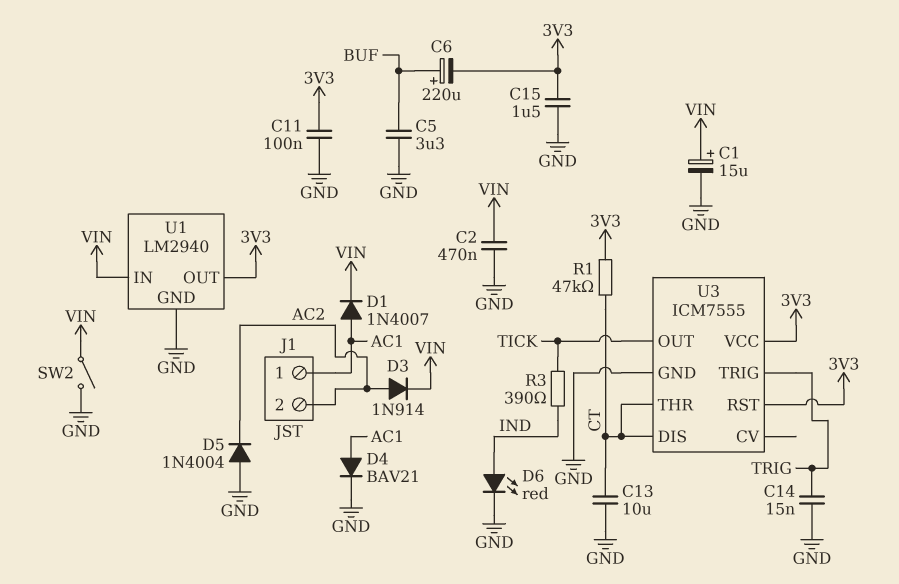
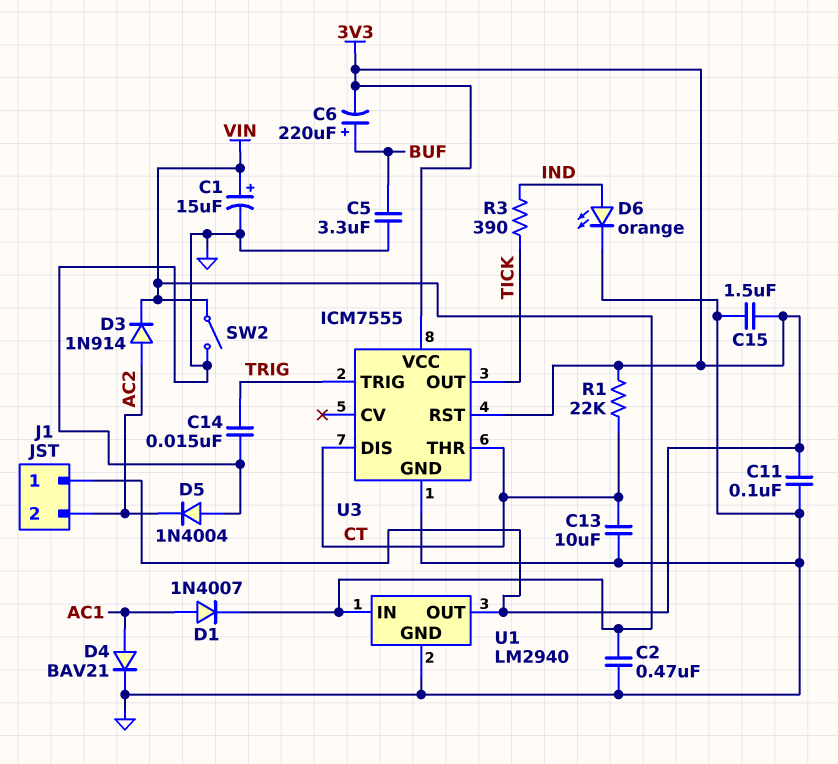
D6: LED red (A IND, K GND) -> LED orange (A IND, K GND)
J1 pin 1: AC1 -> 3V3
R1: 47k (3V3, CT) -> 22k (3V3, CT)

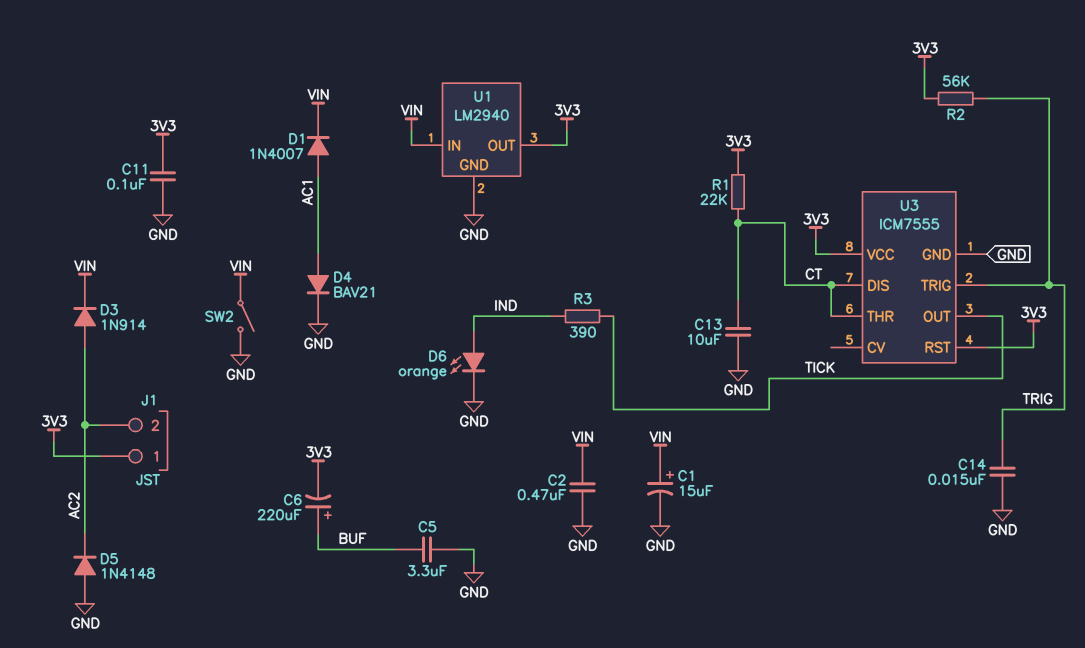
C15: 1.5uF (3V3, GND) -> none
D5: diode 1N4004 (A GND, K AC2) -> diode 1N4148 (A GND, K AC2)
R2: none -> 56k (3V3, TRIG)

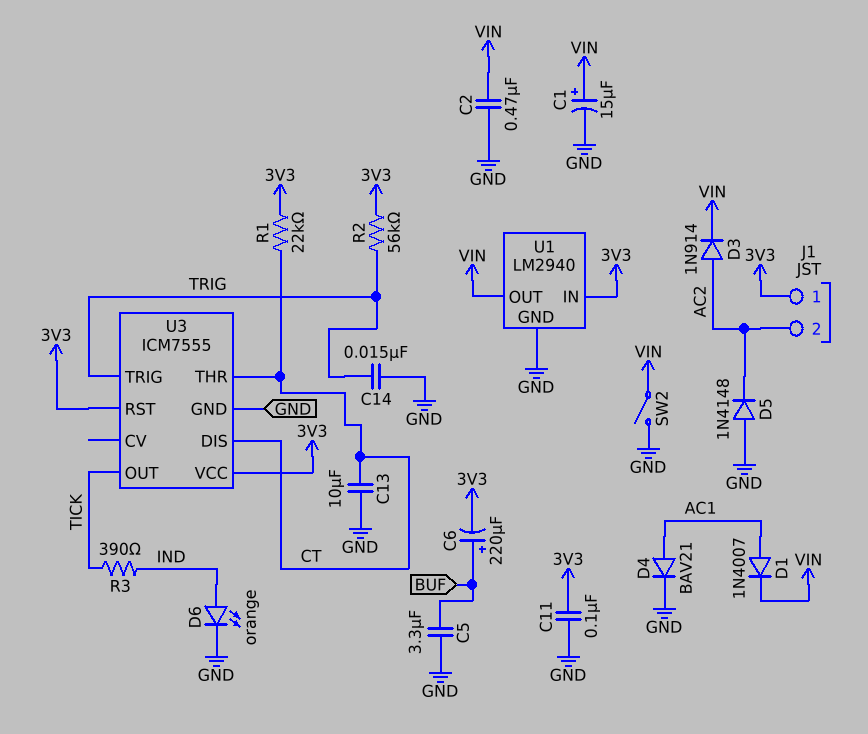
U1 pin IN: VIN -> 3V3
U1 pin OUT: 3V3 -> VIN

